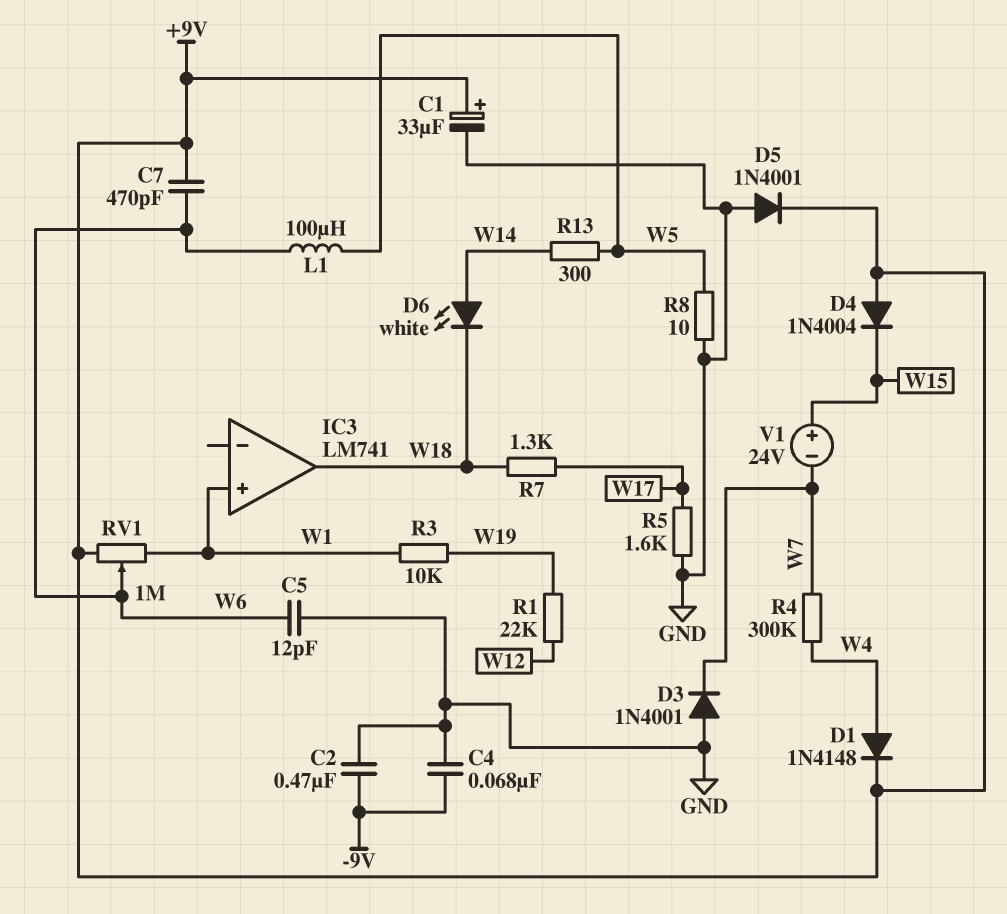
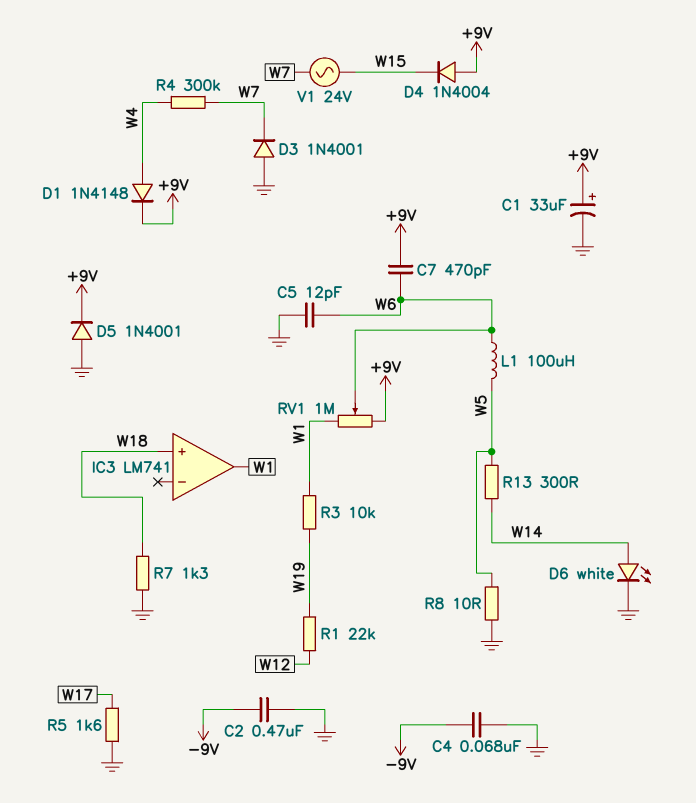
D6: LED white (A W14, K W18) -> LED white (A W14, K GND)
IC3 pin in+: W1 -> W18
IC3 pin out: W18 -> W1
R7: 1.3k (W17, W18) -> 1.3k (GND, W18)
V1: 24V (plus W15, minus W7) -> AC 24V (W7, W15)

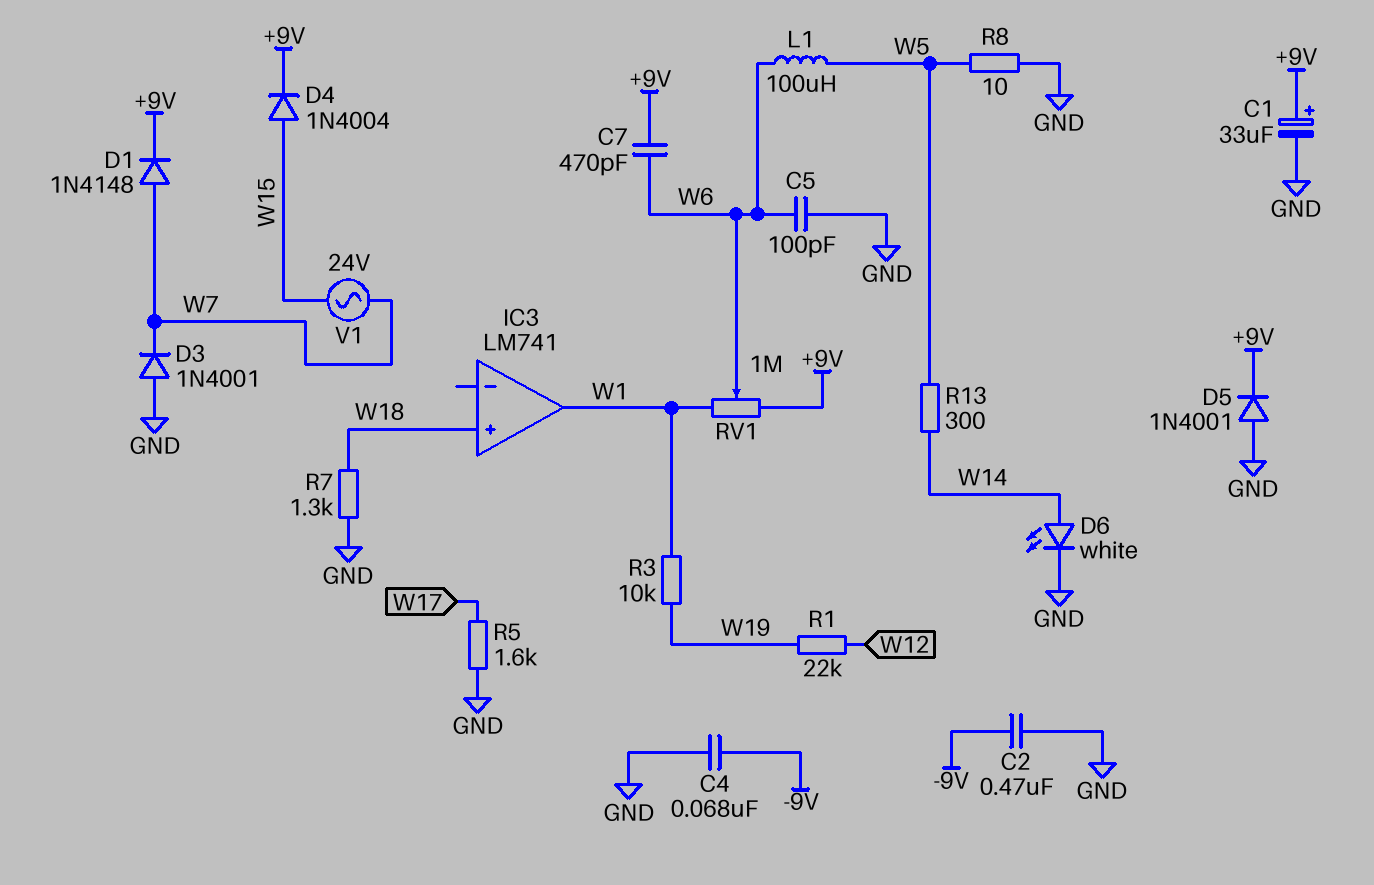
C5: 12pF (GND, W6) -> 100pF (GND, W6)
D1: diode 1N4148 (A W4, K +9V) -> diode 1N4148 (A W7, K +9V)
D4: diode 1N4004 (A +9V, K W15) -> diode 1N4004 (A W15, K +9V)
R4: 300k (W4, W7) -> none

